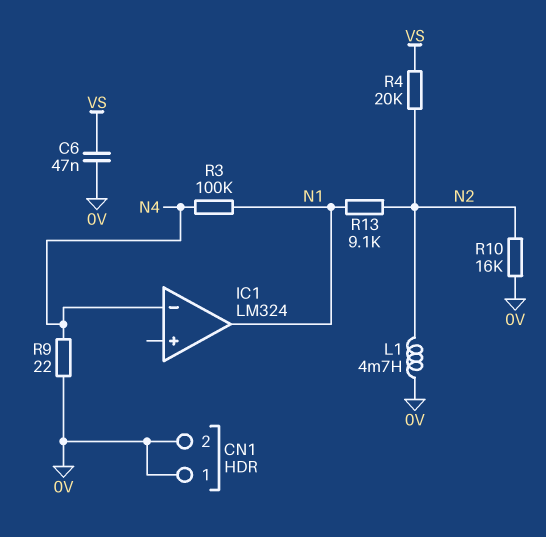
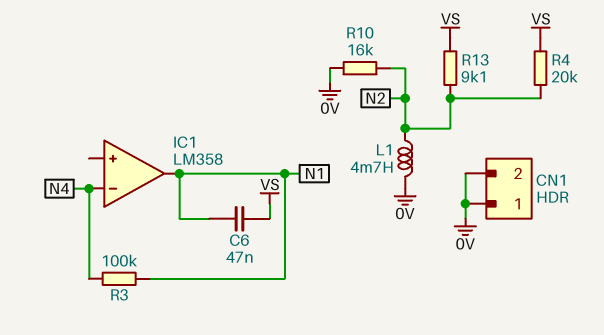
C6: 47nF (0V, VS) -> 47nF (N1, VS)
IC1: LM324 -> LM358
R9: 22 (0V, N4) -> none
R13: 9.1k (N1, N2) -> 9.1k (N2, VS)

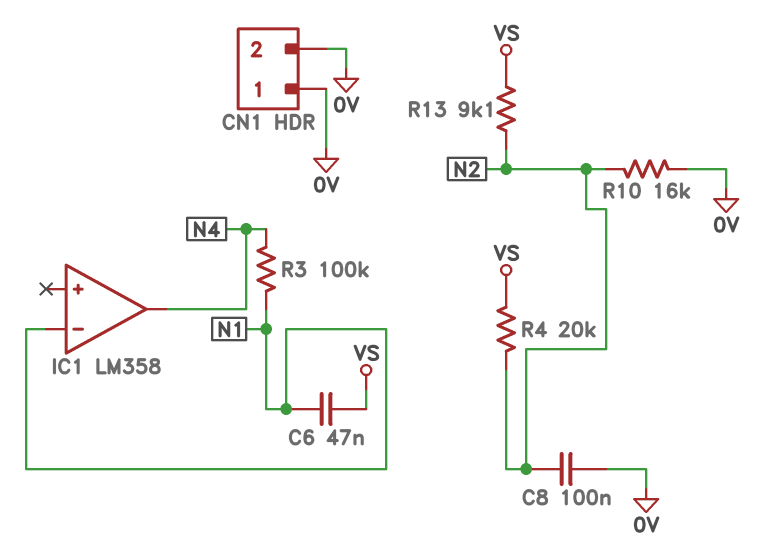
C8: none -> 100nF (0V, N2)
IC1 pin in-: N4 -> N1
IC1 pin out: N1 -> N4
L1: 4.7mH (0V, N2) -> none

